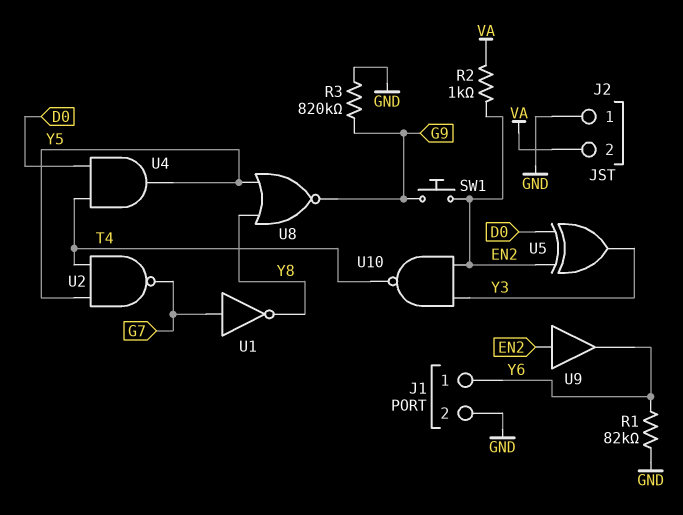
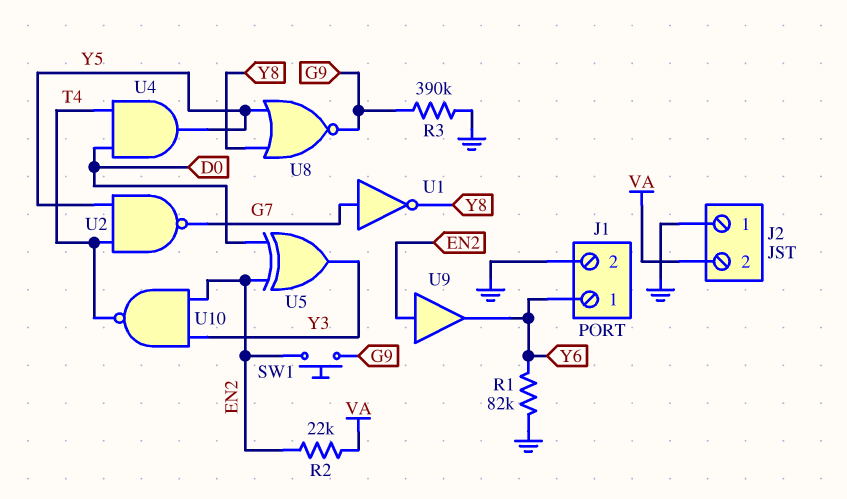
R2: 1k (EN2, VA) -> 22k (EN2, VA)
R3: 820k (G9, GND) -> 390k (G9, GND)

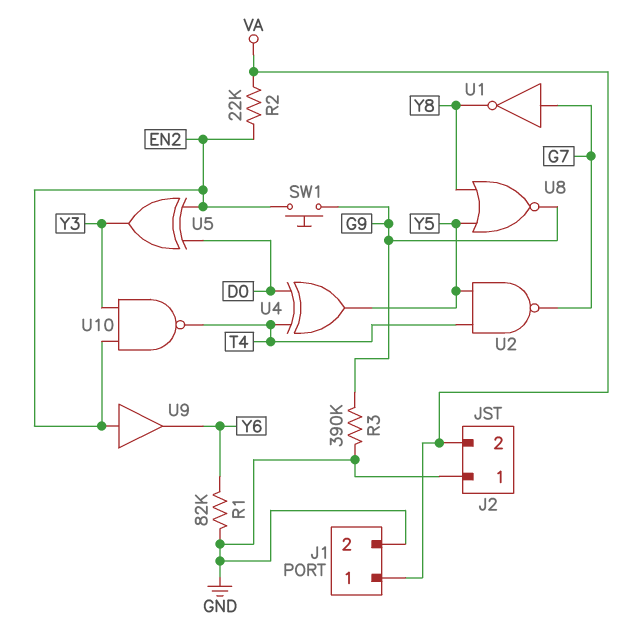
J1 pin 1: Y6 -> VA
U4: AND (in D0, in T4, out Y5) -> XOR (in D0, in T4, out Y5)

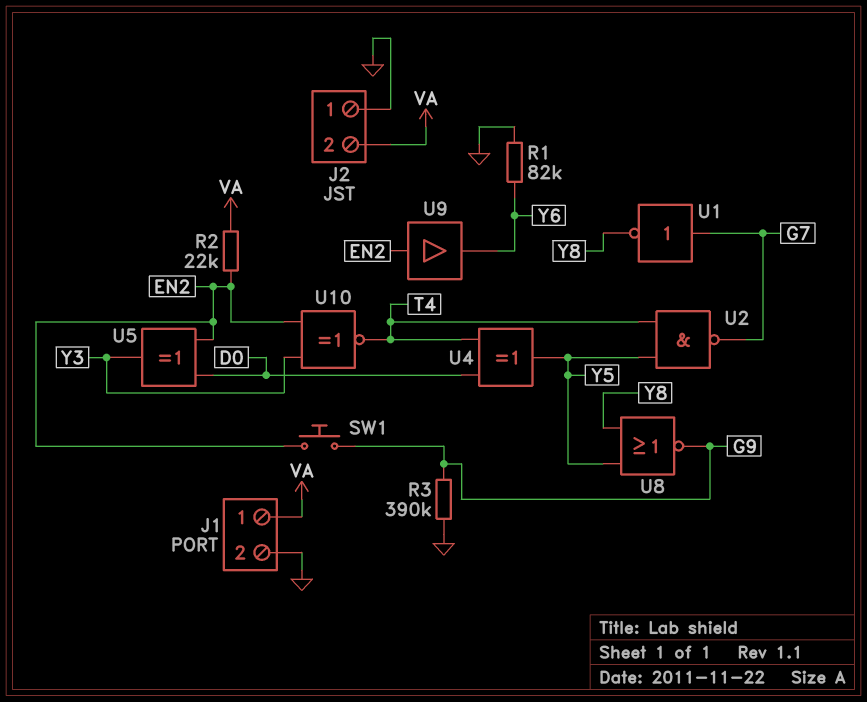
U10: NAND (in EN2, in Y3, out T4) -> XNOR (in EN2, in Y3, out T4)

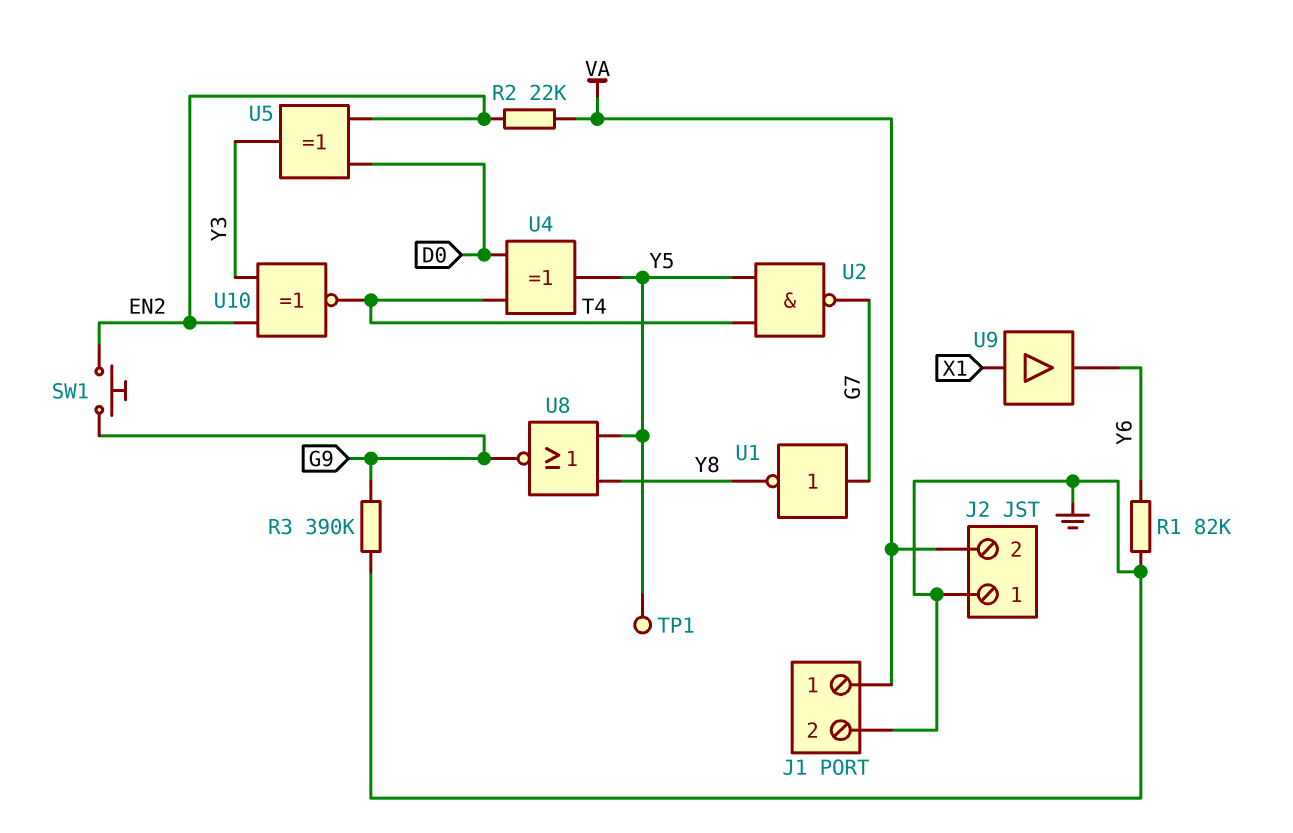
TP1: none -> test point (Y5)
U9: buffer (in EN2, out Y6) -> buffer (in X1, out Y6)

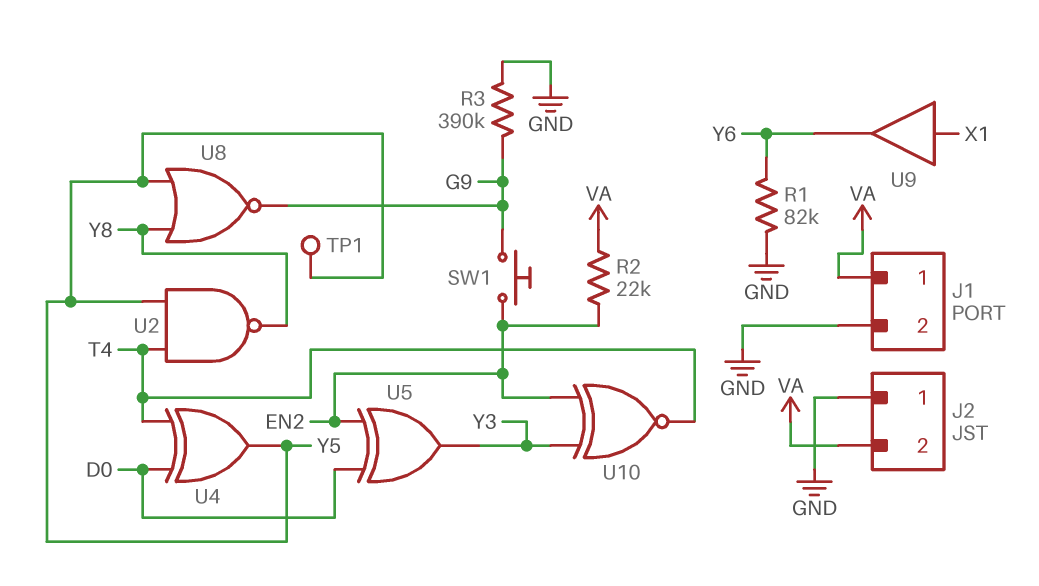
U1: NOT (in G7, out Y8) -> none
U2: NAND (in T4, in Y5, out G7) -> NAND (in T4, in Y5, out Y8)

